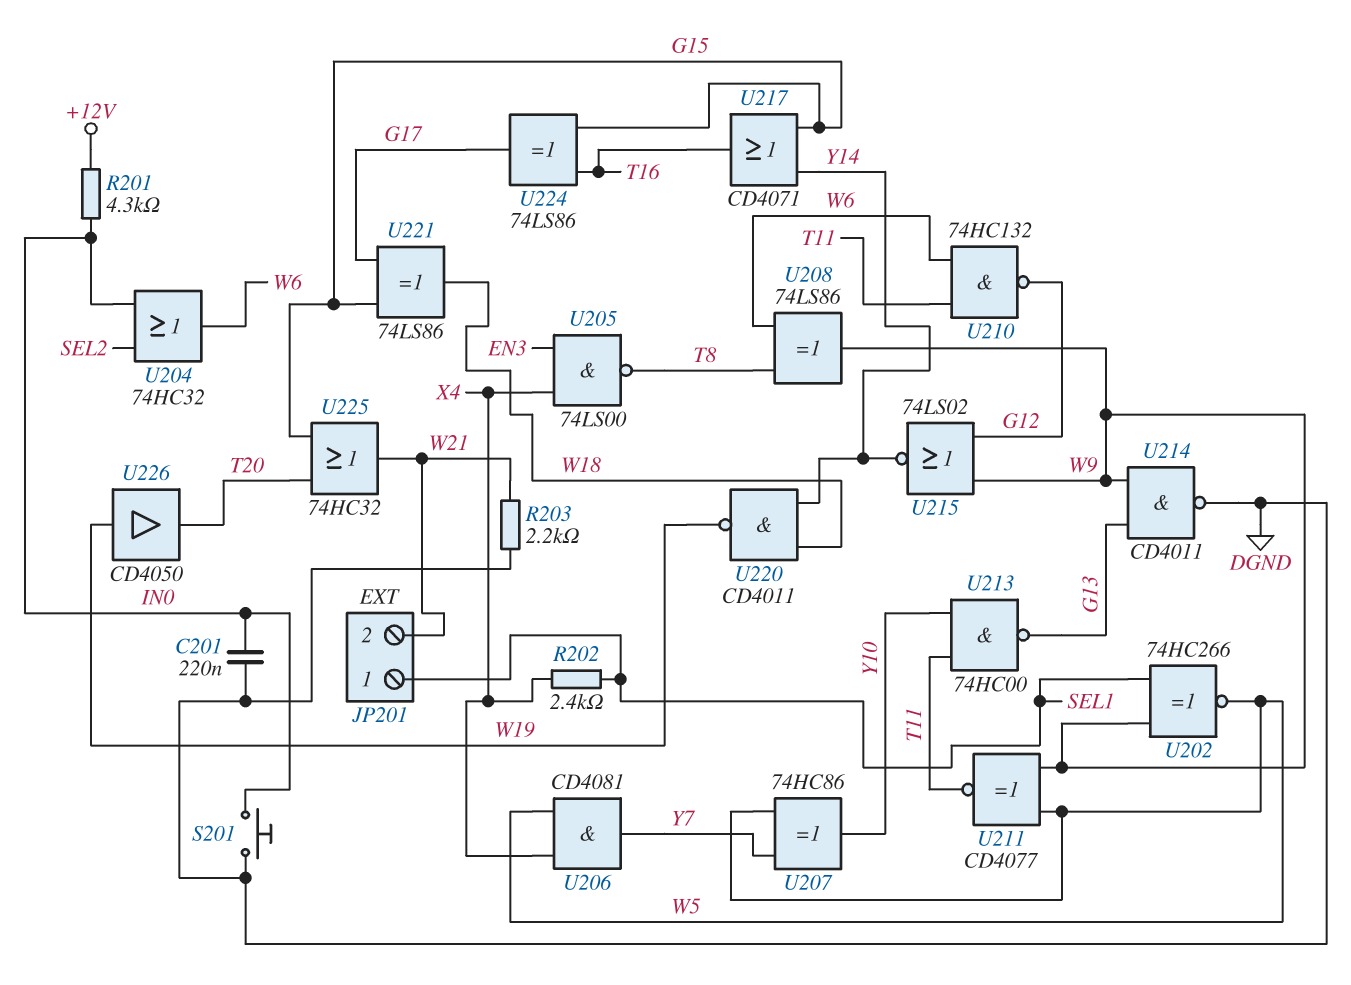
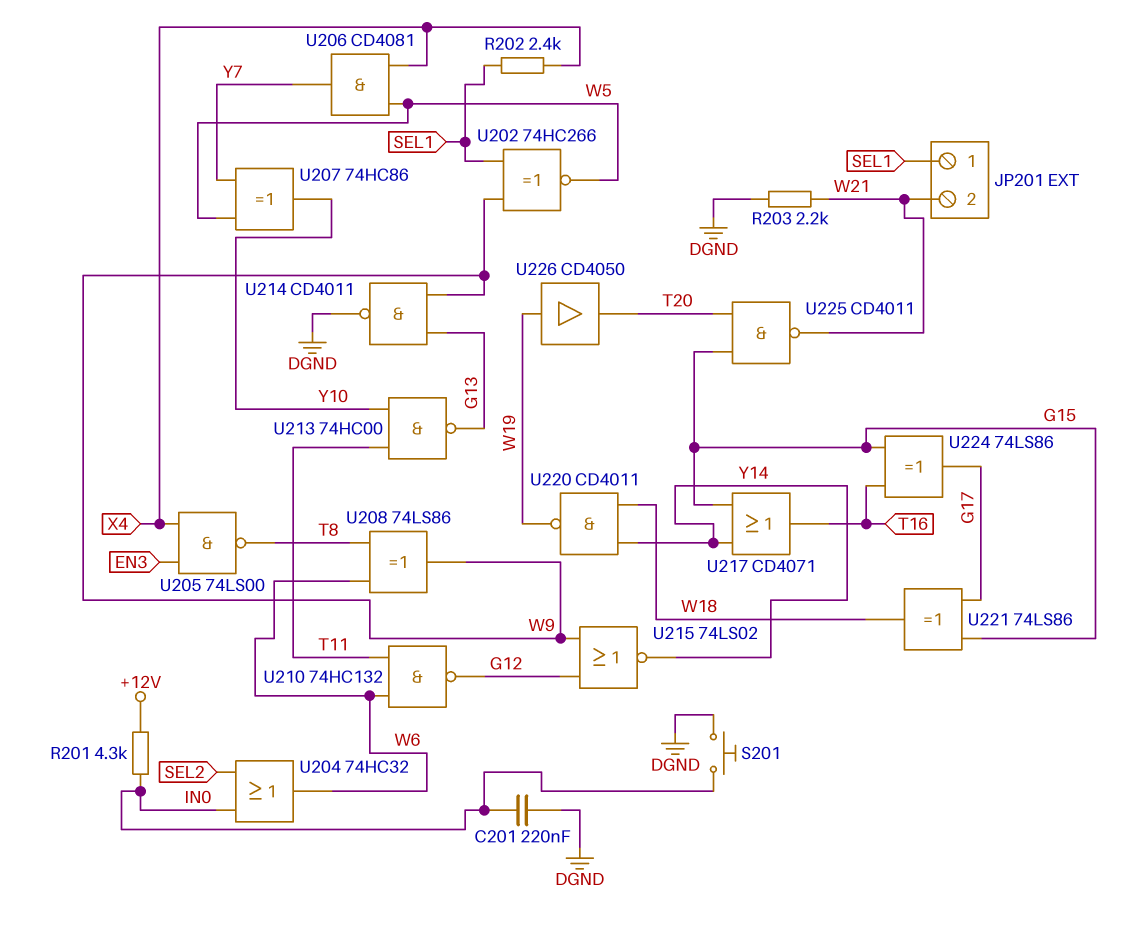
U211: XNOR CD4077 (in W5, in W9, out T11) -> none
U225: OR 74HC32 (in G15, in T20, out W21) -> NAND CD4011 (in G15, in T20, out W21)

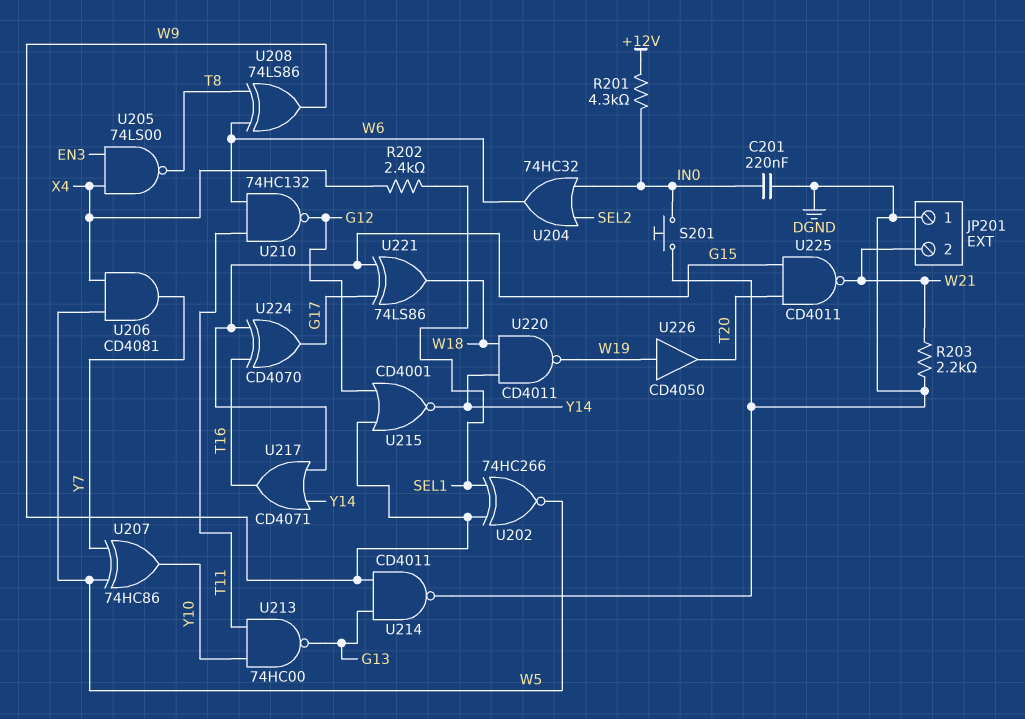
JP201 pin 1: SEL1 -> DGND
U215: NOR 74LS02 (in G12, in W9, out Y14) -> NOR CD4001 (in G12, in W9, out Y14)
U224: XOR 74LS86 (in G15, in T16, out G17) -> XOR CD4070 (in G15, in T16, out G17)

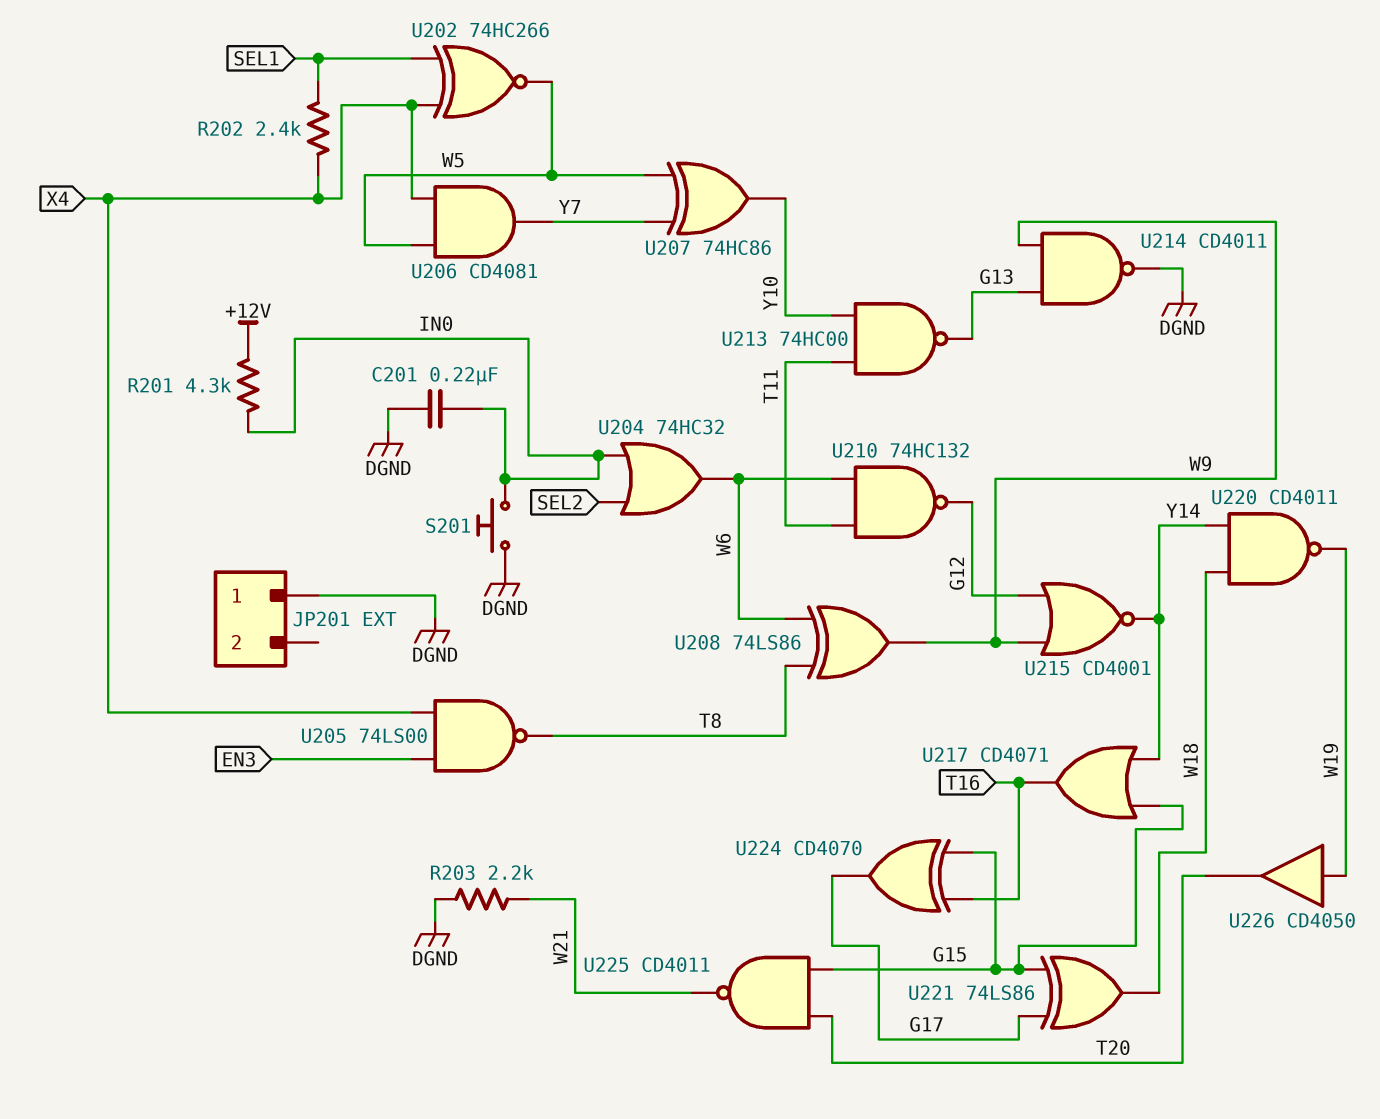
JP201 pin 2: W21 -> none
U202: XNOR 74HC266 (in SEL1, in W9, out W5) -> XNOR 74HC266 (in SEL1, in X4, out W5)

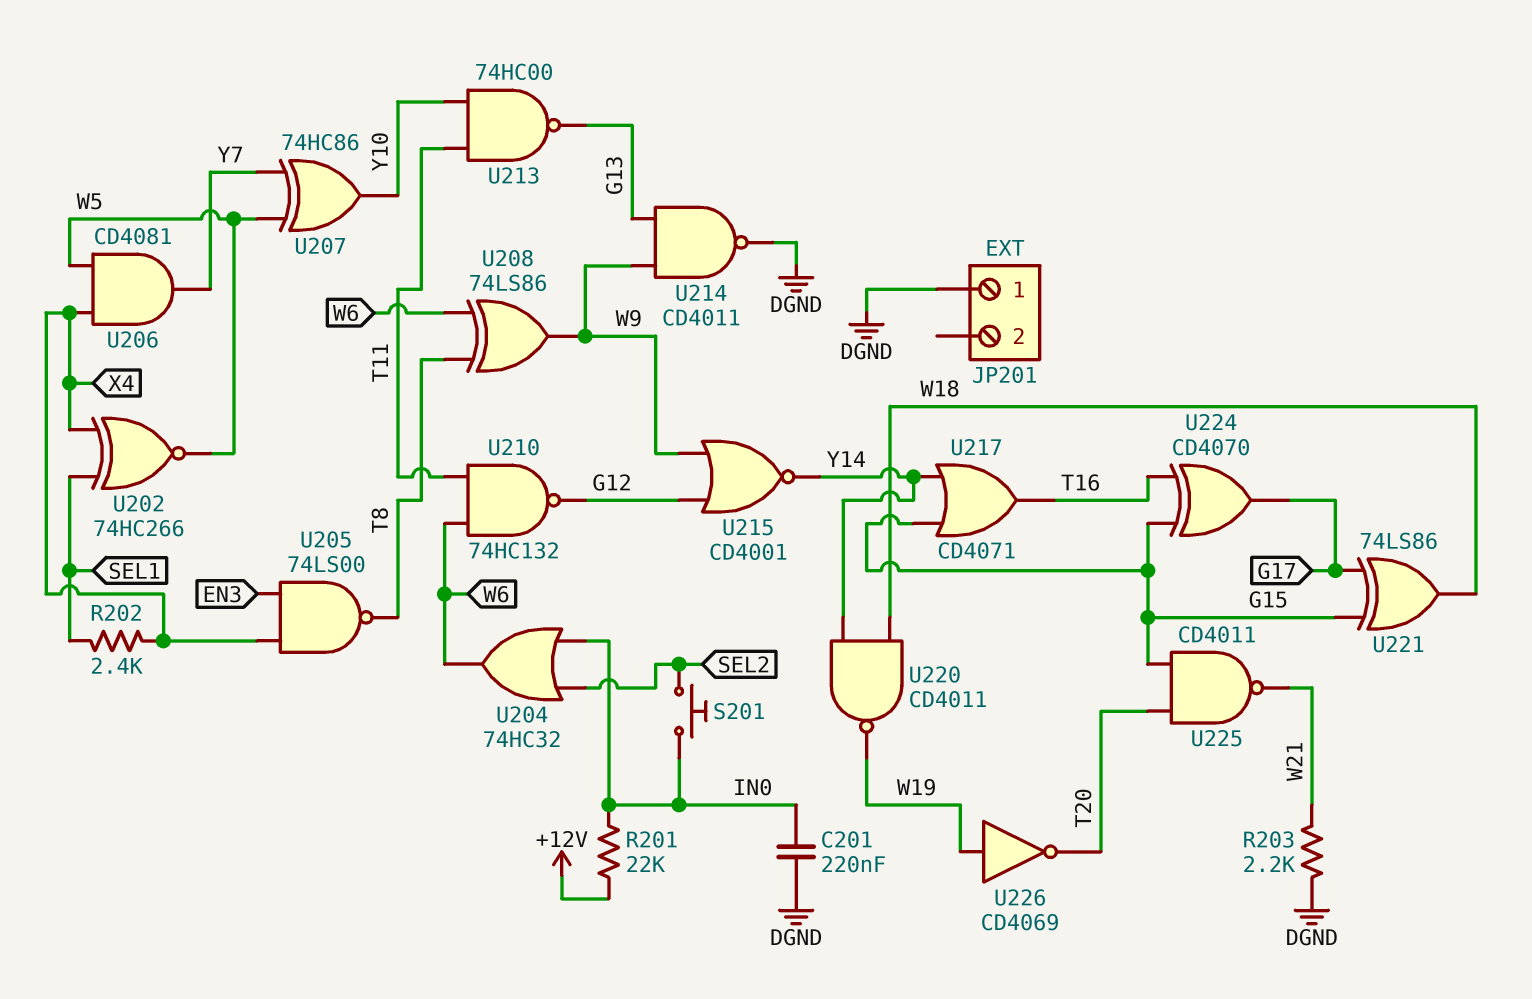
R201: 4.3k (+12V, IN0) -> 22k (+12V, IN0)
S201: button (DGND, IN0) -> button (IN0, SEL2)
U226: buffer CD4050 (in W19, out T20) -> NOT CD4069 (in W19, out T20)

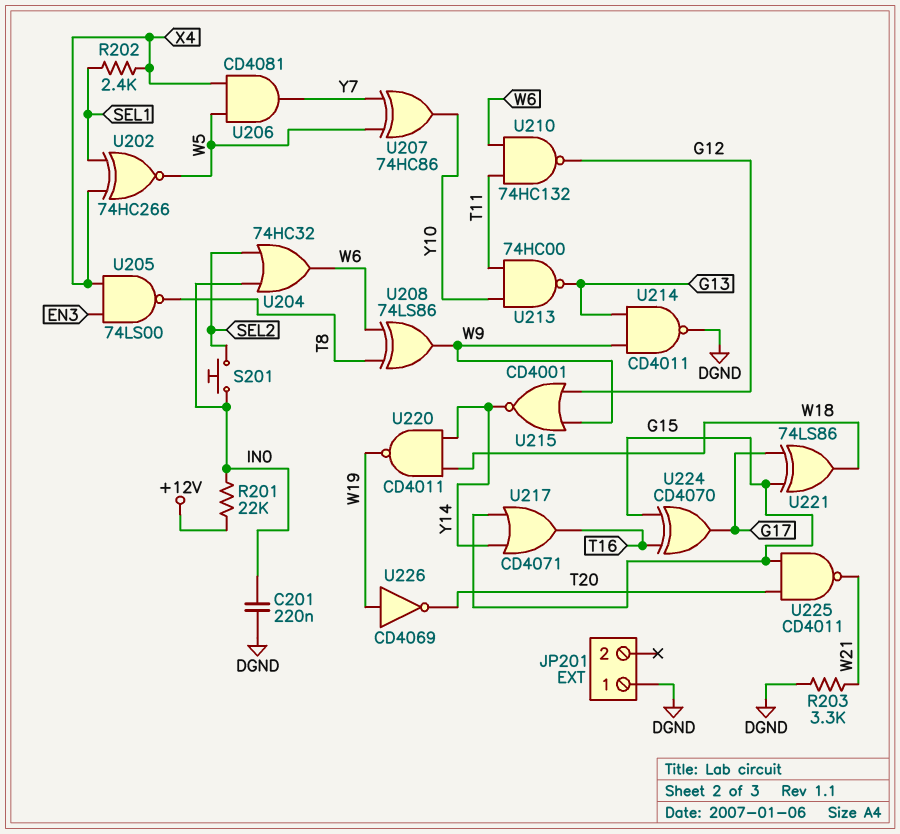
R203: 2.2k (DGND, W21) -> 3.3k (DGND, W21)

